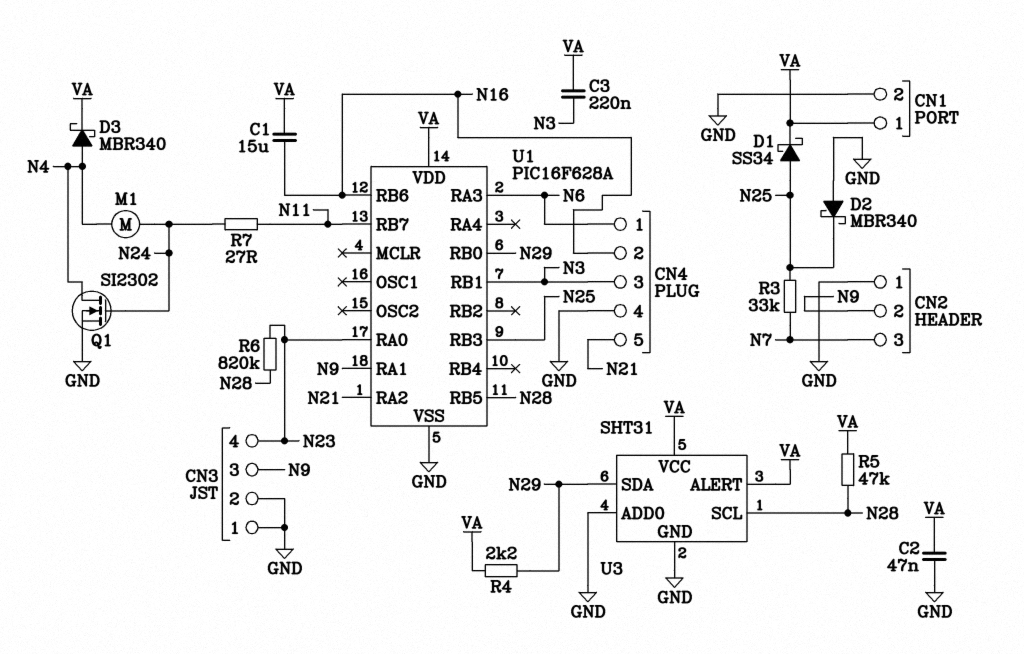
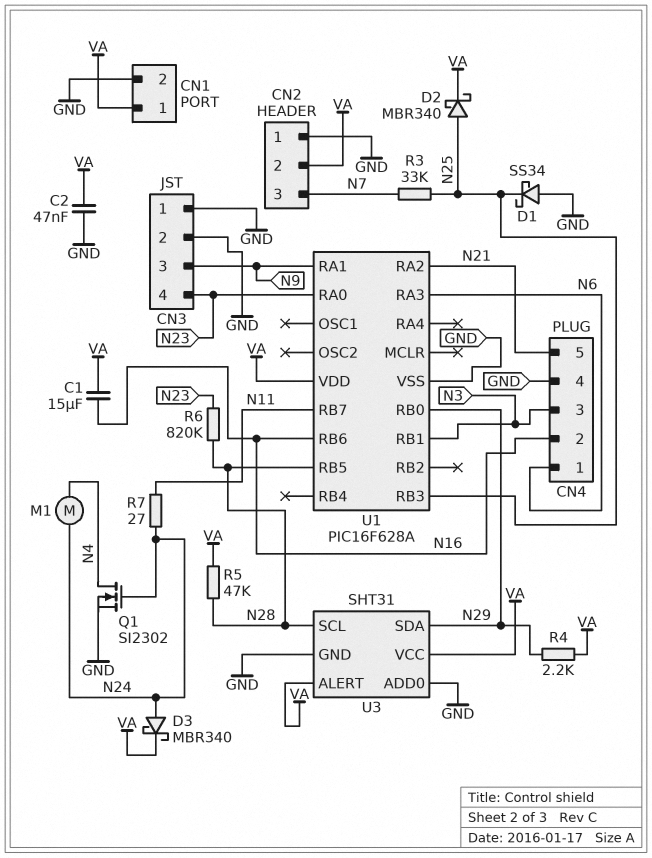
C3: 220nF (N3, VA) -> none
CN2 pin 2: N9 -> VA
D1: schottky SS34 (A N25, K VA) -> schottky SS34 (A GND, K N25)
D2: schottky MBR340 (A GND, K N25) -> schottky MBR340 (A N25, K VA)
D3: schottky MBR340 (A N4, K VA) -> schottky MBR340 (A N24, K VA)

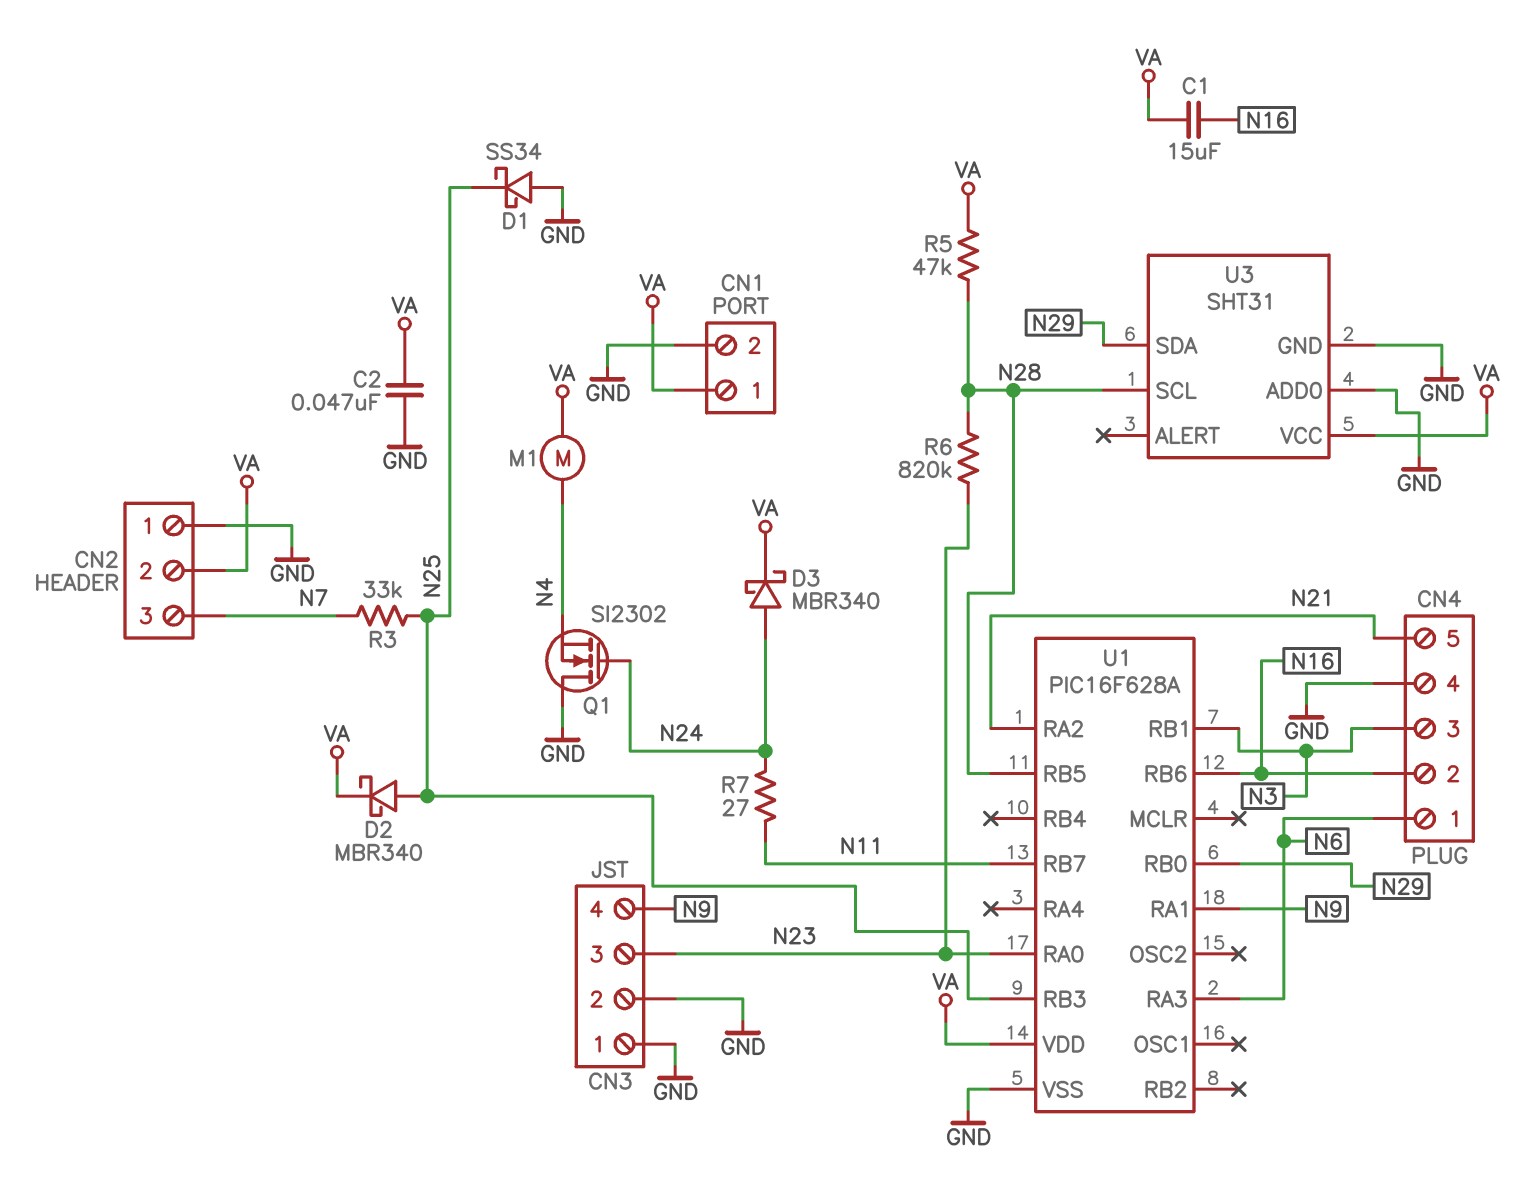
CN3 pin 3: N9 -> N23
CN3 pin 4: N23 -> N9
M1: motor (N4, N24) -> motor (N4, VA)
Q1: NMOS SI2302 (G N24, D N4, S GND) -> NMOS SI2302 (G N24, D GND, S N4)
R4: 2.2k (N29, VA) -> none
U3 pin ALERT: VA -> none

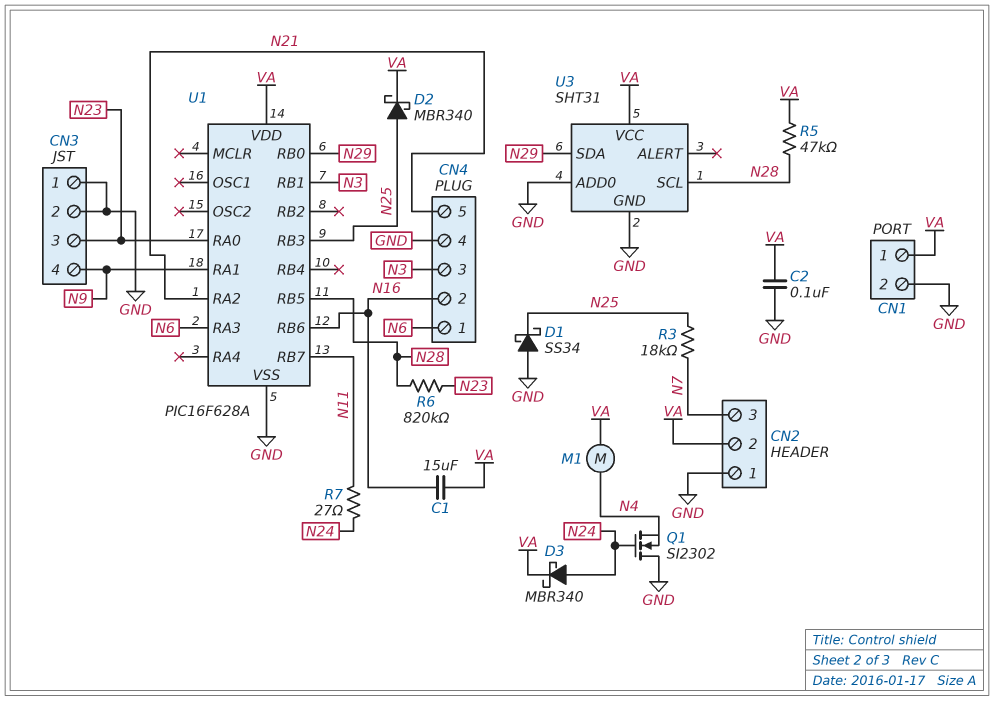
C2: 47nF (GND, VA) -> 100nF (GND, VA)
R3: 33k (N7, N25) -> 18k (N7, N25)

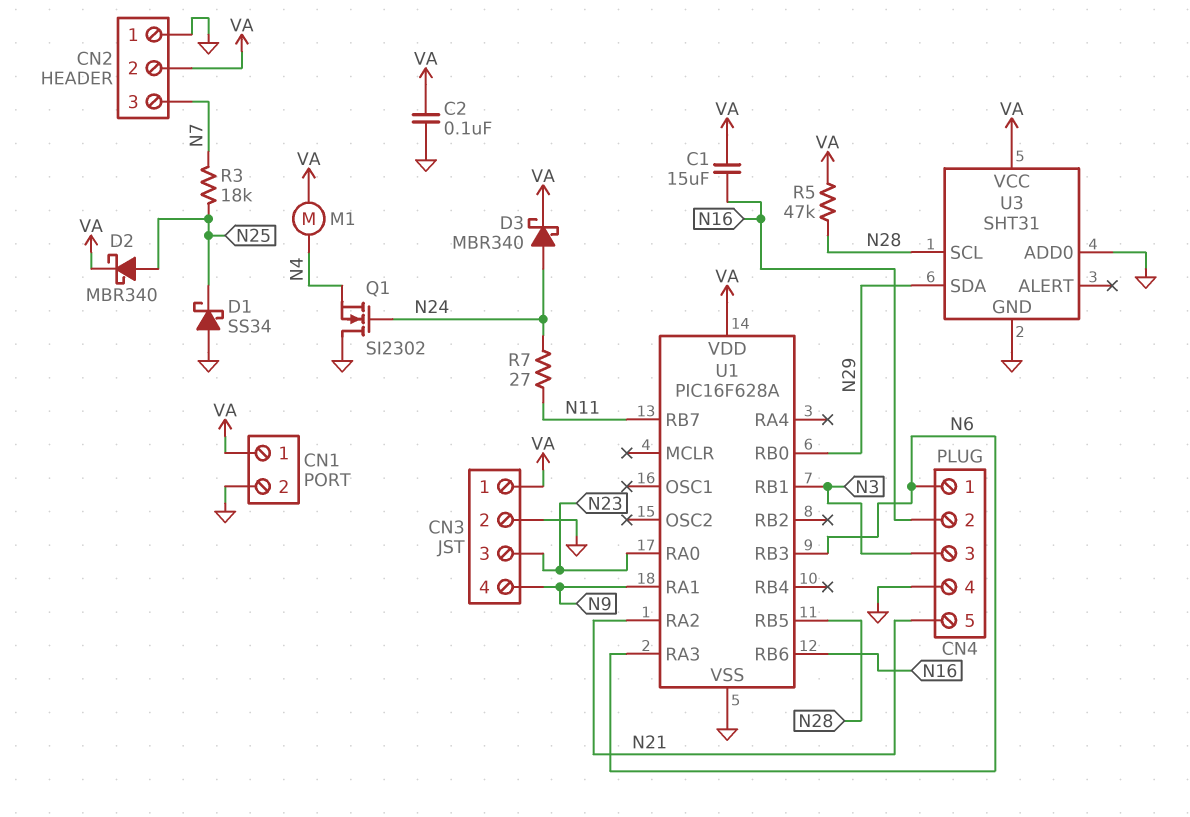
CN3 pin 1: GND -> VA
R6: 820k (N23, N28) -> none
U1 pin RB3: N25 -> N6

